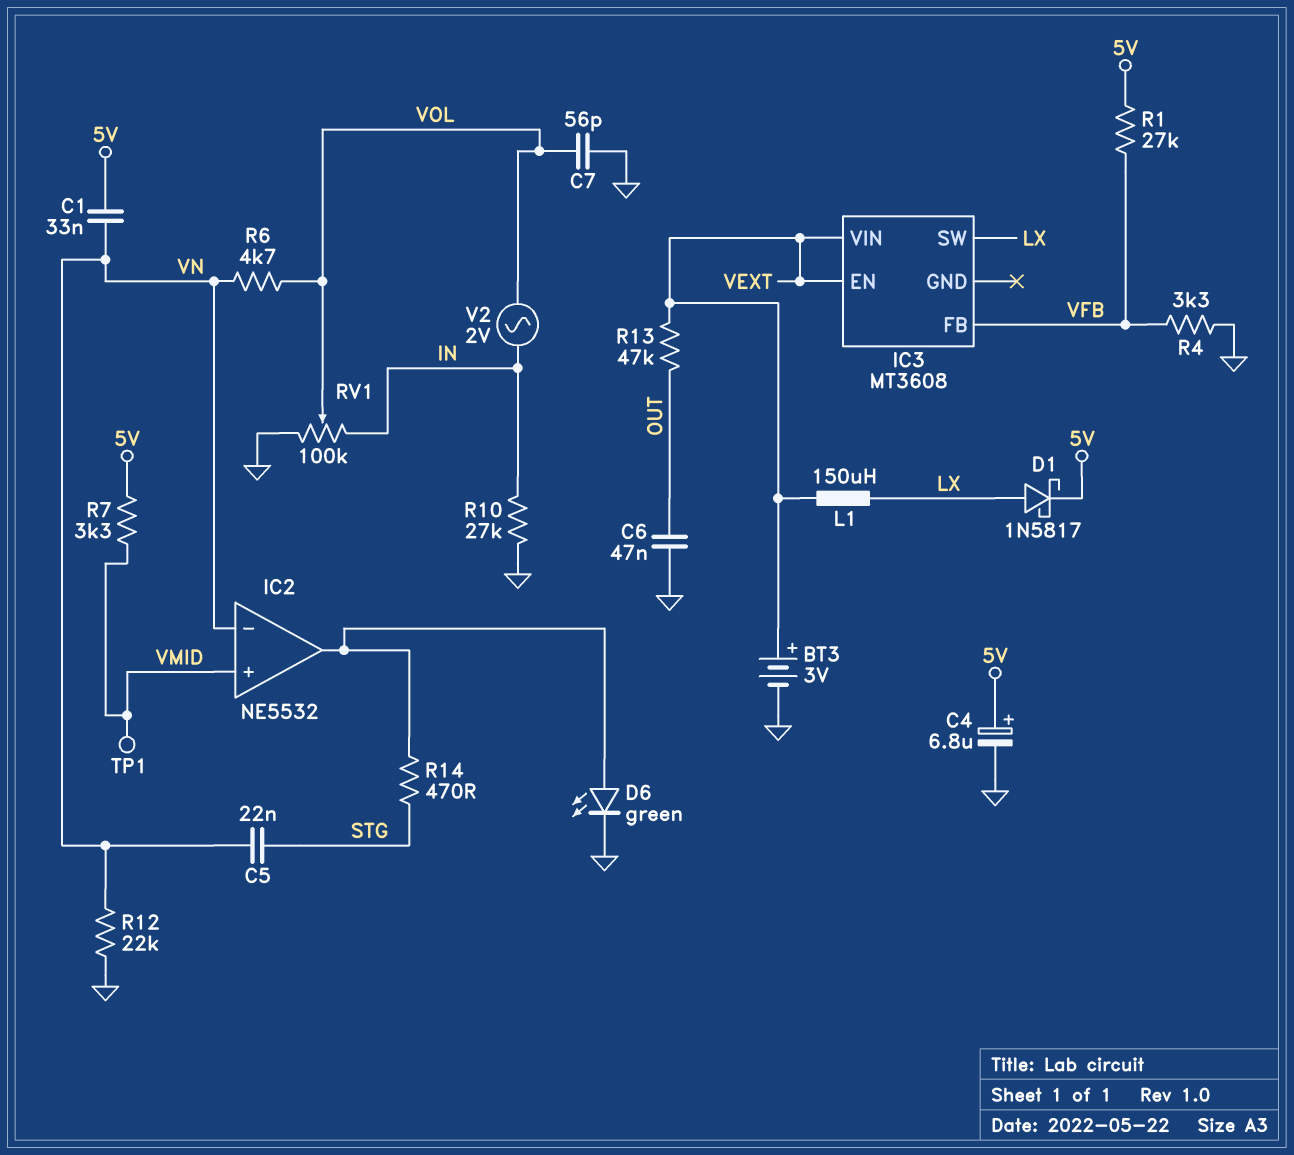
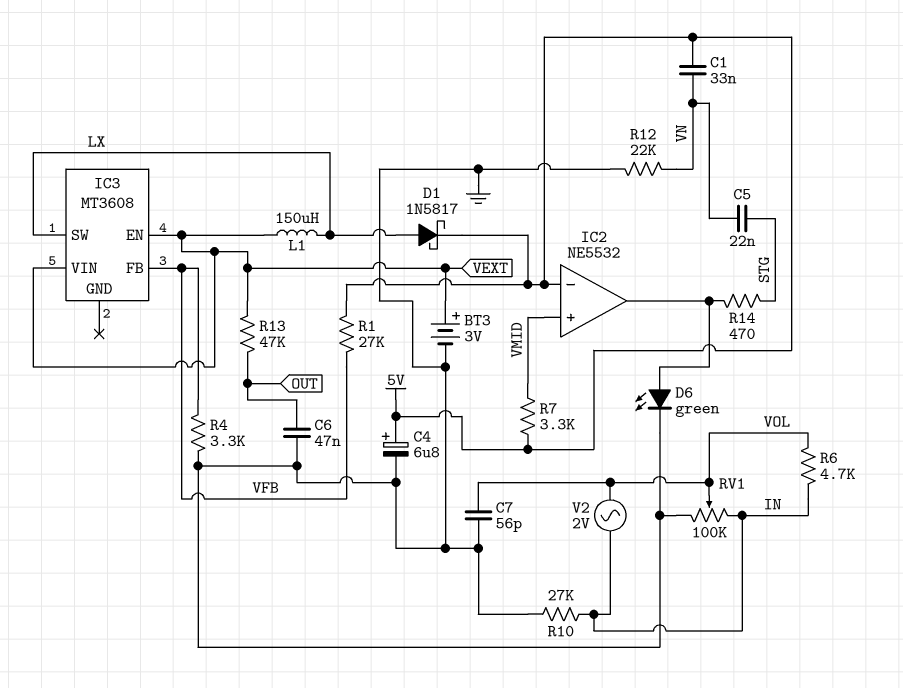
IC2 pin in-: VN -> 5V
R6: 4.7k (VN, VOL) -> 4.7k (IN, VOL)
TP1: test point (VMID) -> none

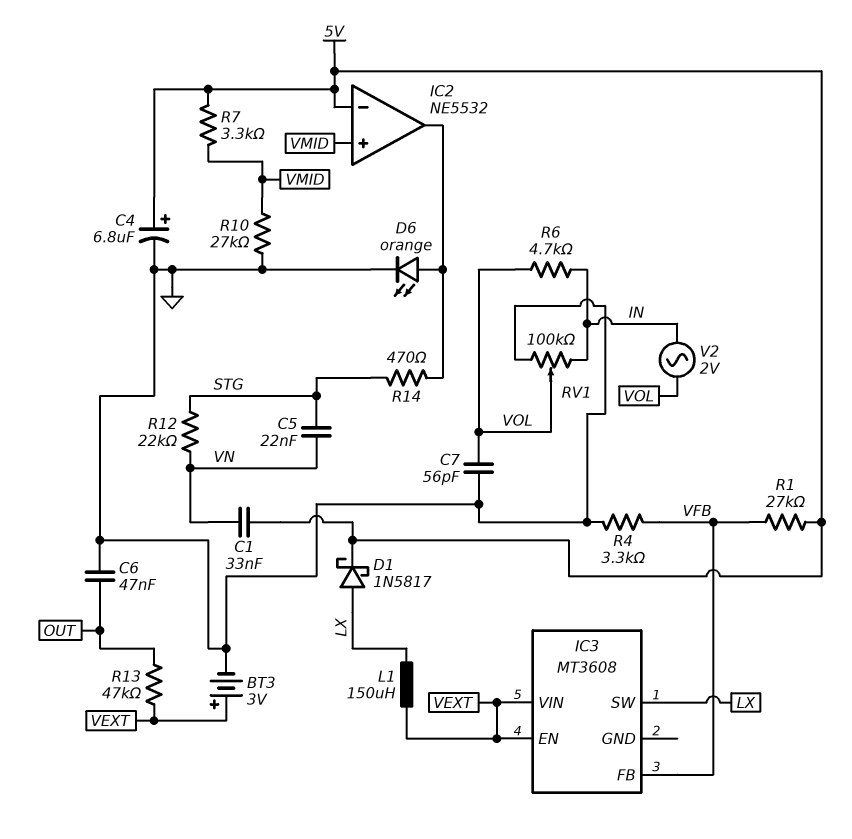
D6: LED green (A IC2/out, K GND) -> LED orange (A IC2/out, K GND)
R10: 27k (GND, IN) -> 27k (GND, VMID)
R12: 22k (GND, VN) -> 22k (STG, VN)

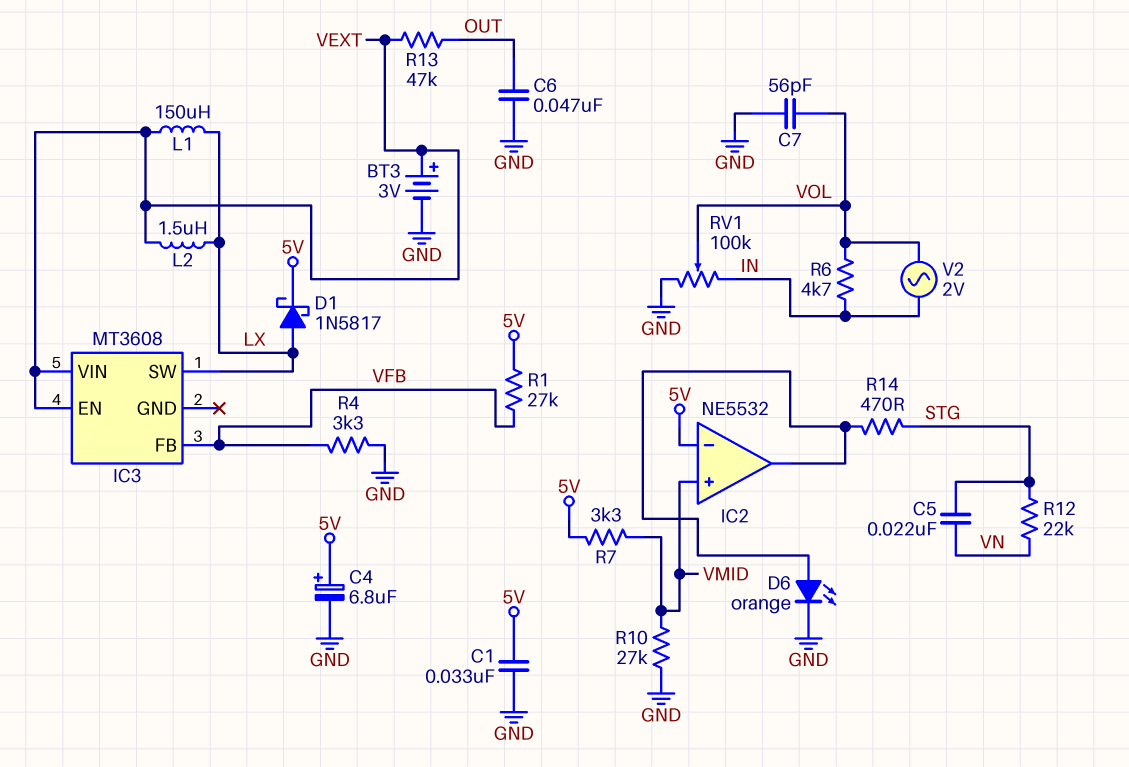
C1: 33nF (5V, VN) -> 33nF (5V, GND)
L2: none -> 1.5uH (LX, VEXT)

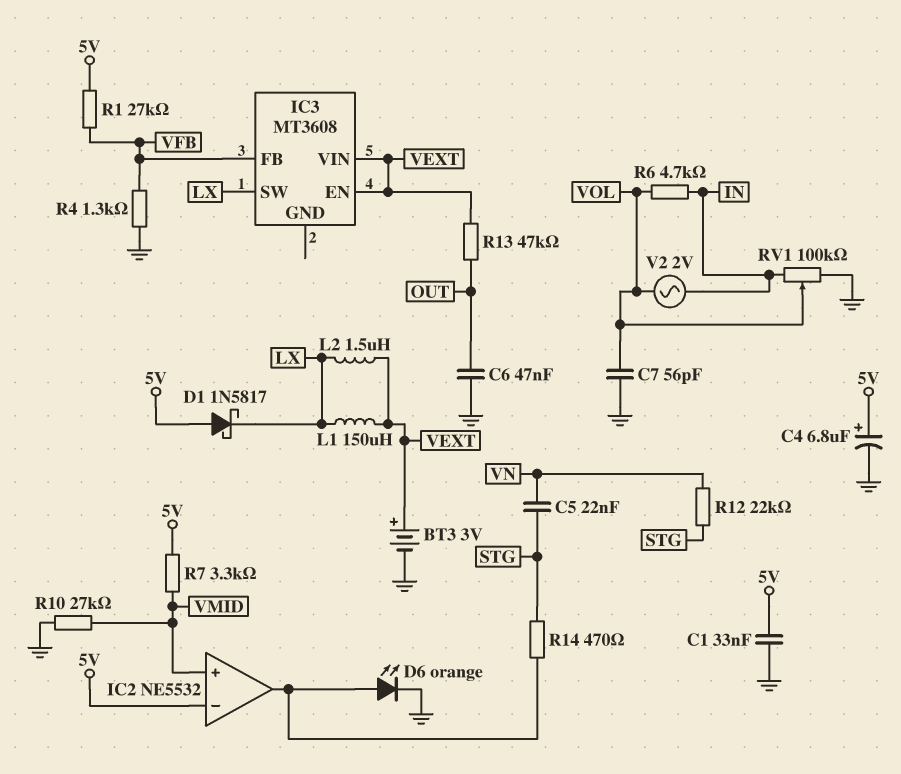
D1: schottky 1N5817 (A LX, K 5V) -> schottky 1N5817 (A 5V, K LX)
R4: 3.3k (GND, VFB) -> 1.3k (GND, VFB)

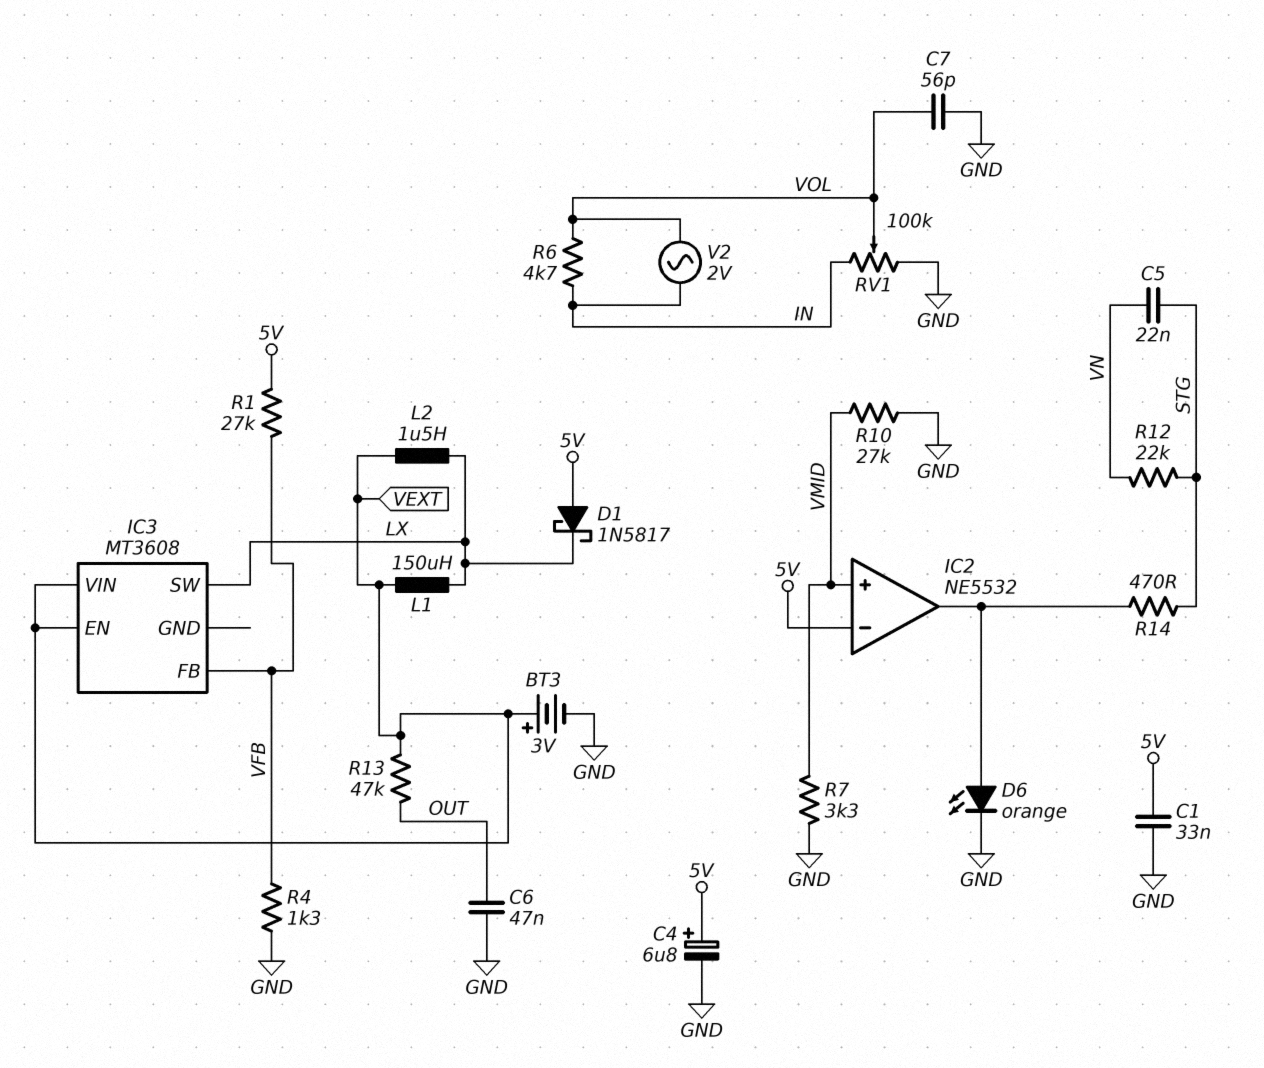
R7: 3.3k (5V, VMID) -> 3.3k (GND, VMID)

